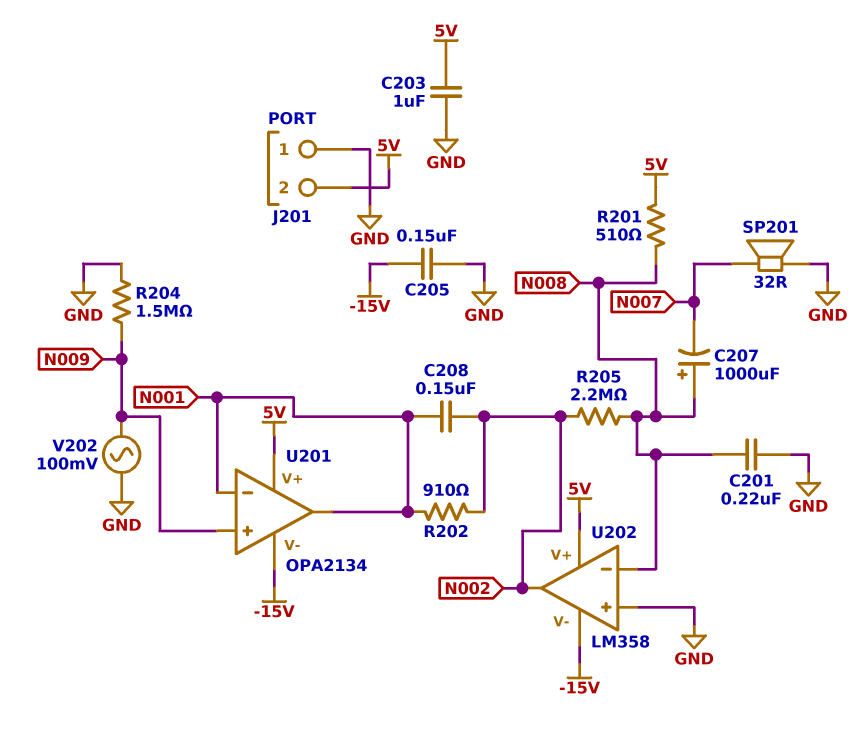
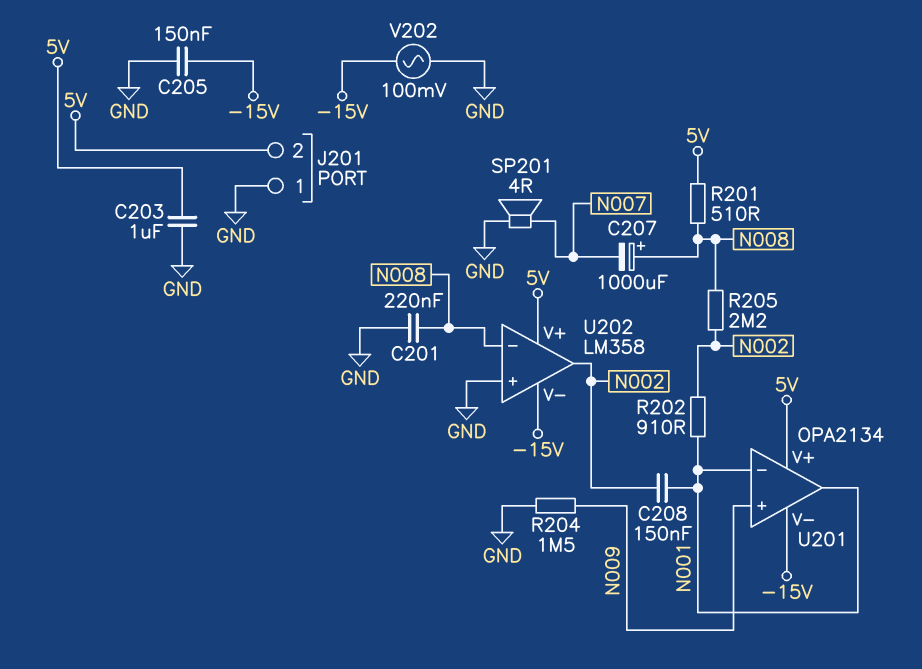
SP201: speaker 32R (GND, N007) -> speaker 4R (GND, N007)
V202: AC 100mV (GND, N009) -> AC 100mV (-15V, GND)

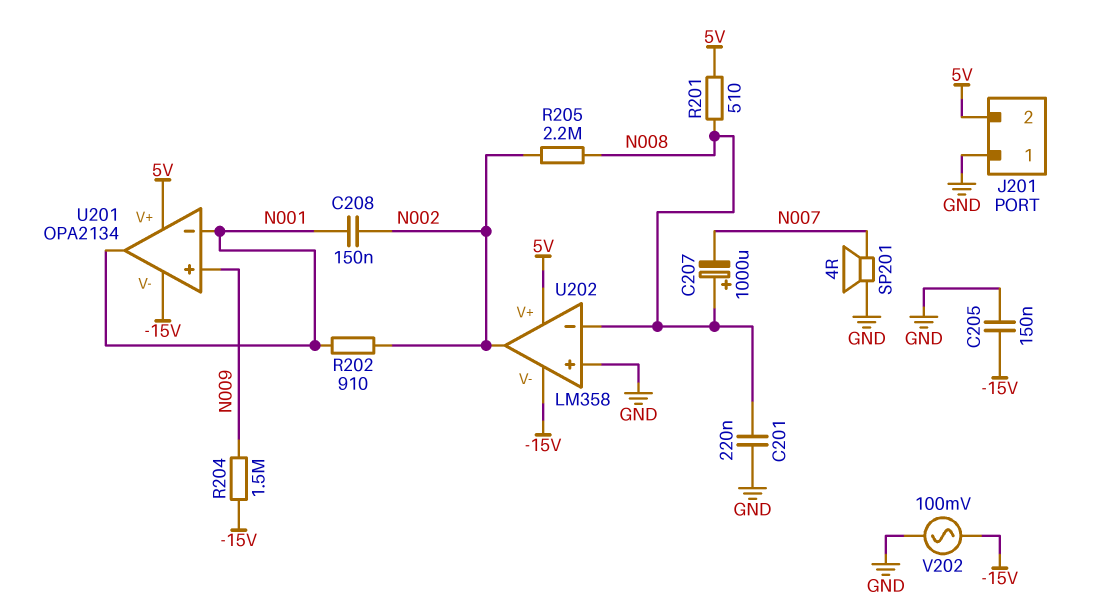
C203: 1uF (5V, GND) -> none
R204: 1.5M (GND, N009) -> 1.5M (-15V, N009)

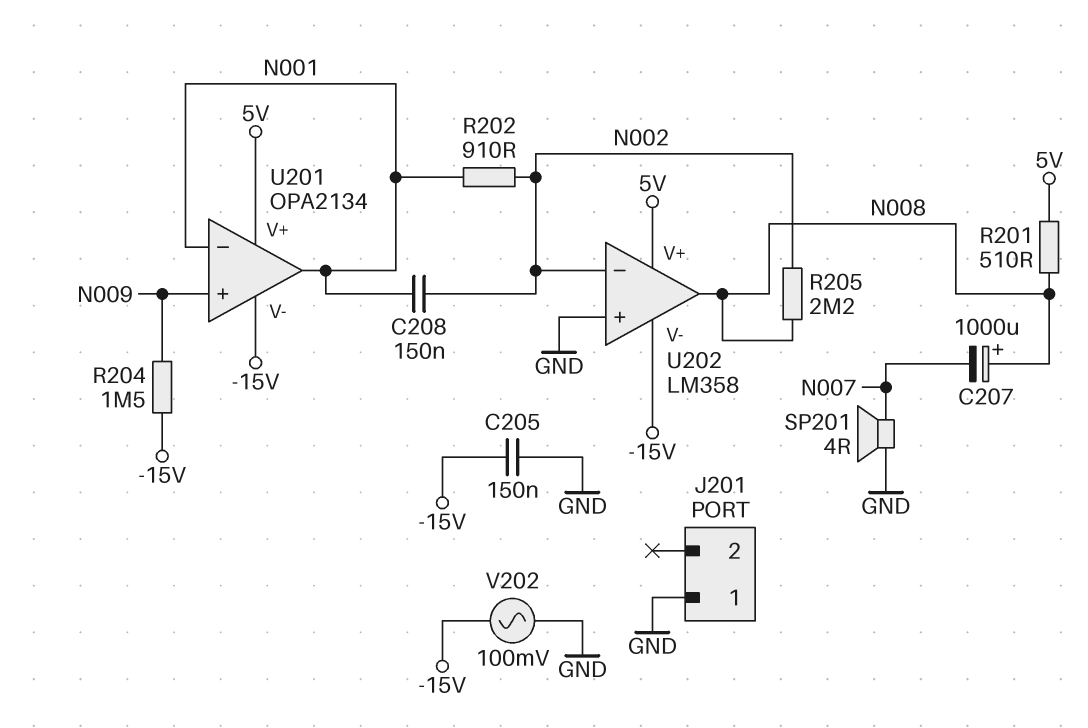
C201: 220nF (GND, N008) -> none
J201 pin 2: 5V -> none
U202 pin in-: N008 -> N002
U202 pin out: N002 -> N008

